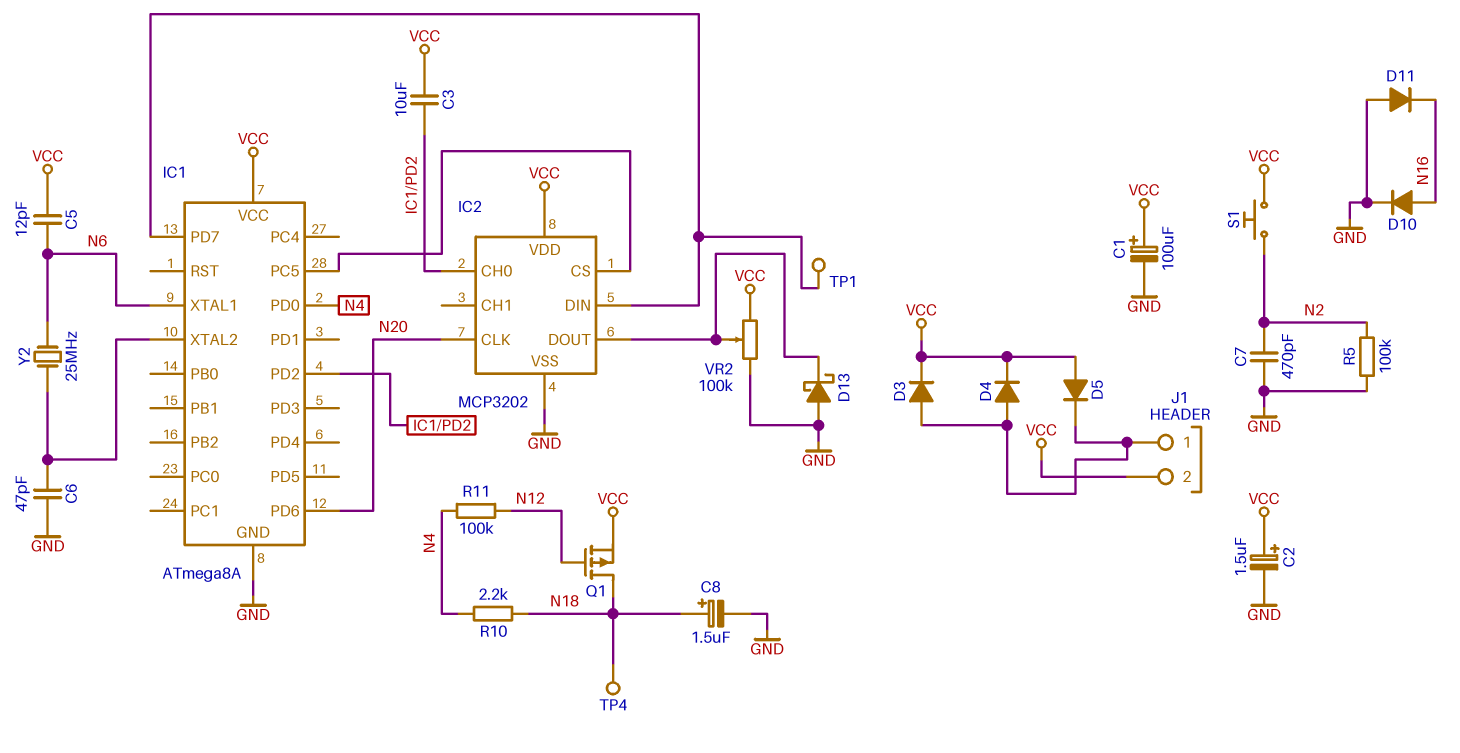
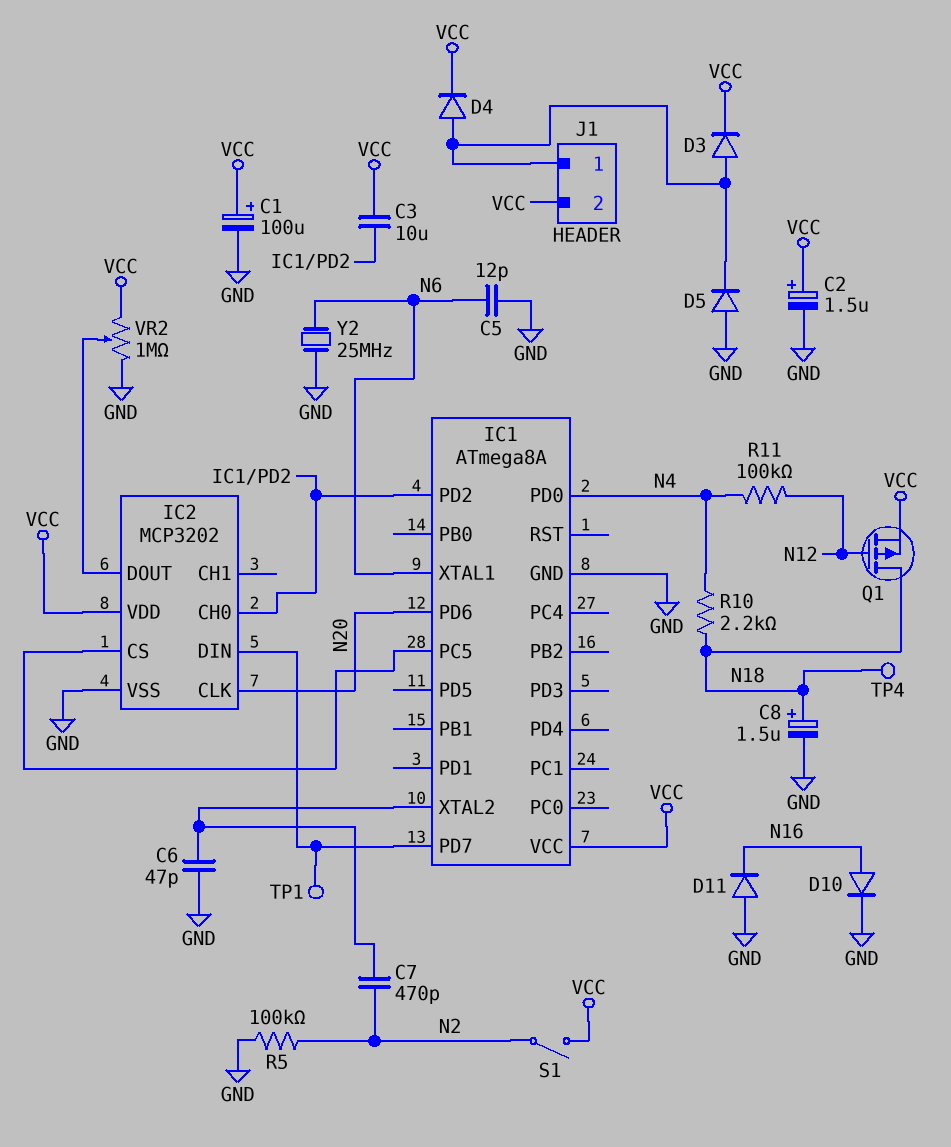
C5: 12pF (N6, VCC) -> 12pF (GND, N6)
C7: 470pF (GND, N2) -> 470pF (IC1/XTAL2, N2)
D5: diode (A VCC, K J1/1) -> diode (A GND, K J1/1)
D13: schottky (A GND, K IC2/DOUT) -> none
S1: button (N2, VCC) -> switch (N2, VCC)
VR2: 100k (GND, VCC, wiper IC2/DOUT) -> 1M (GND, VCC, wiper IC2/DOUT)
Y2: 25MHz (IC1/XTAL2, N6) -> 25MHz (GND, N6)

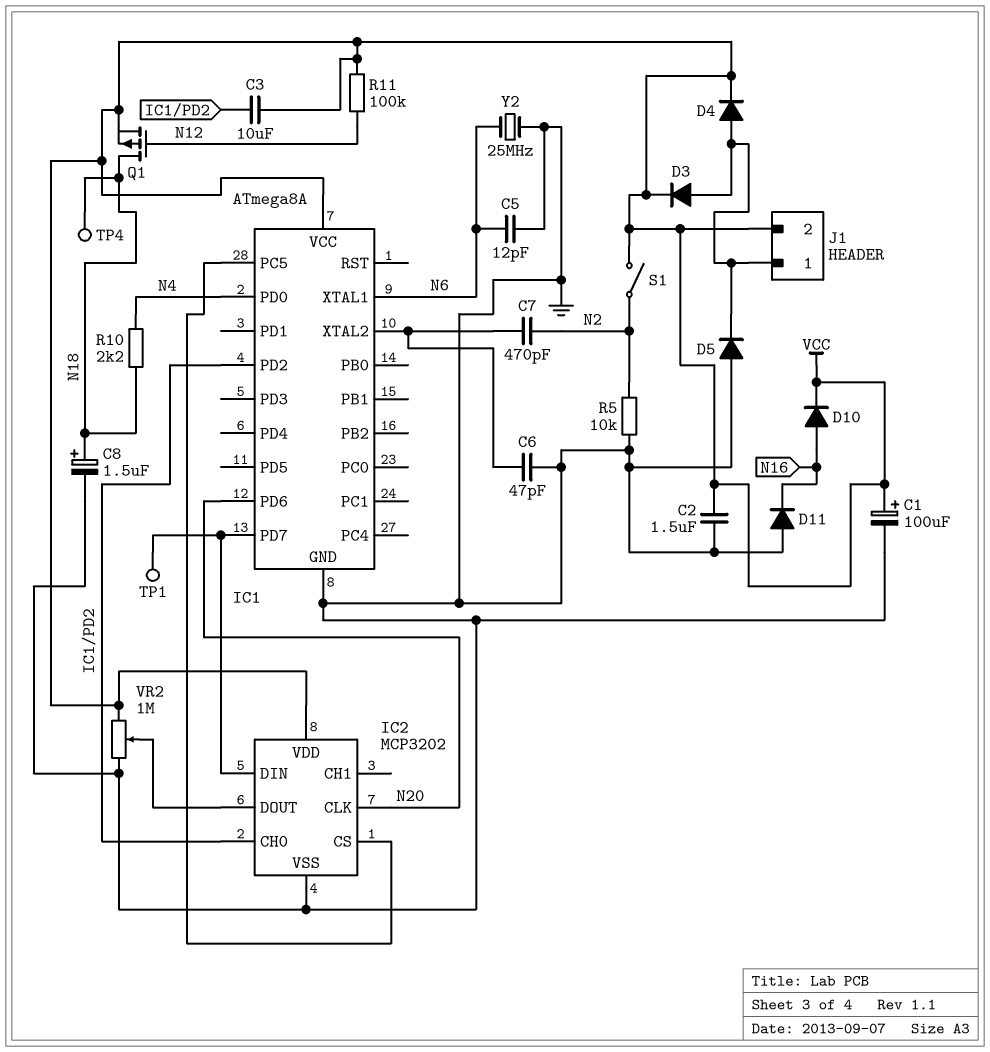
C2: 1.5uF (plus VCC, minus GND) -> 1.5uF (GND, VCC)
D10: diode (A N16, K GND) -> diode (A N16, K VCC)
R5: 100k (GND, N2) -> 10k (GND, N2)
R11: 100k (N4, N12) -> 100k (N12, VCC)

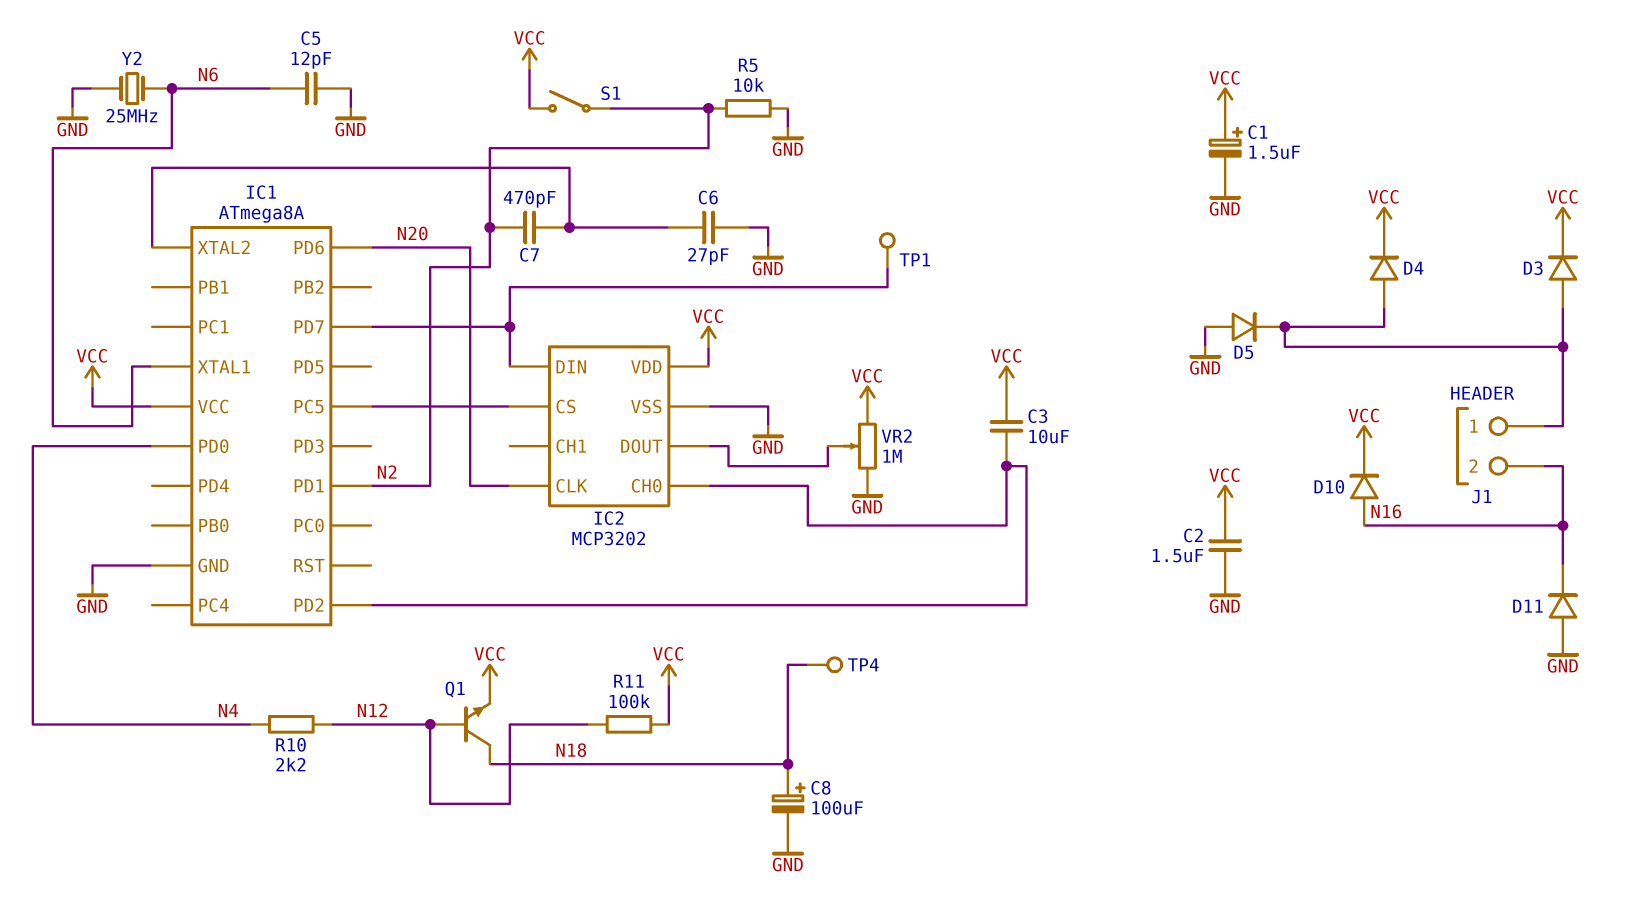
C1: 100uF (plus VCC, minus GND) -> 1.5uF (plus VCC, minus GND)
C6: 47pF (GND, IC1/XTAL2) -> 27pF (GND, IC1/XTAL2)
C8: 1.5uF (plus N18, minus GND) -> 100uF (plus N18, minus GND)
IC1 pin PD1: none -> N2
J1 pin 2: VCC -> N16
Q1: PMOS (G N12, D N18, S VCC) -> NPN (B N12, C N18, E VCC)
R10: 2.2k (N4, N18) -> 2.2k (N4, N12)

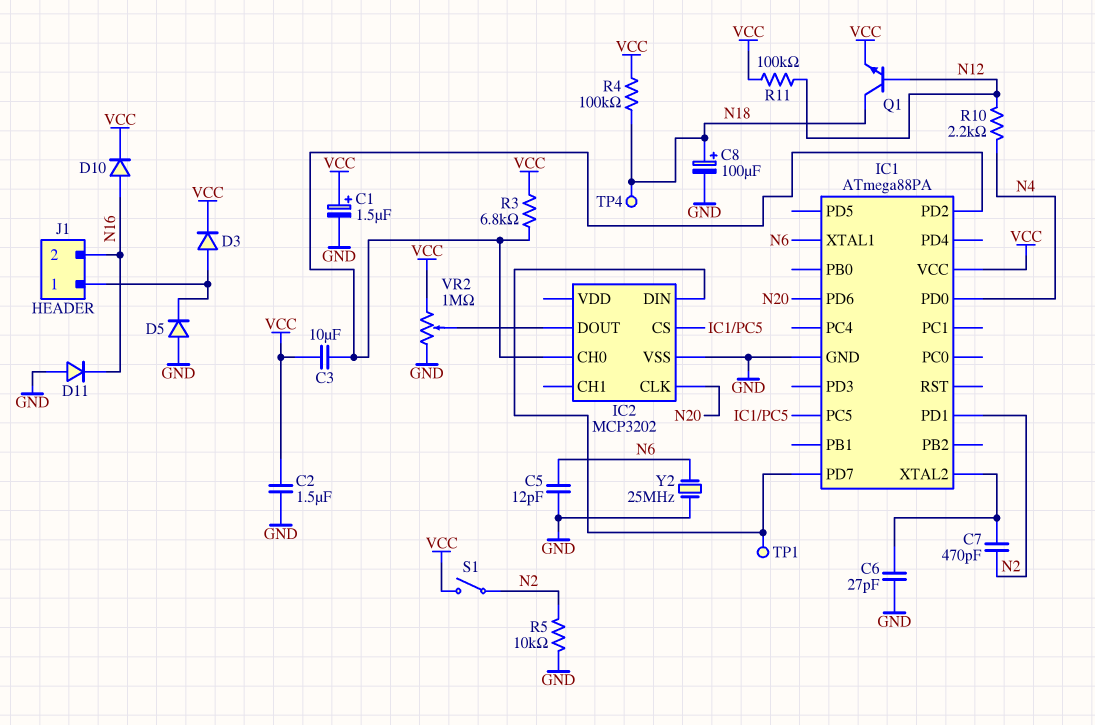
D4: diode (A J1/1, K VCC) -> none
IC1: ATmega8A -> ATmega88PA
IC2 pin VDD: VCC -> none
R3: none -> 6.8k (IC1/PD2, VCC)
R4: none -> 100k (N18, VCC)

